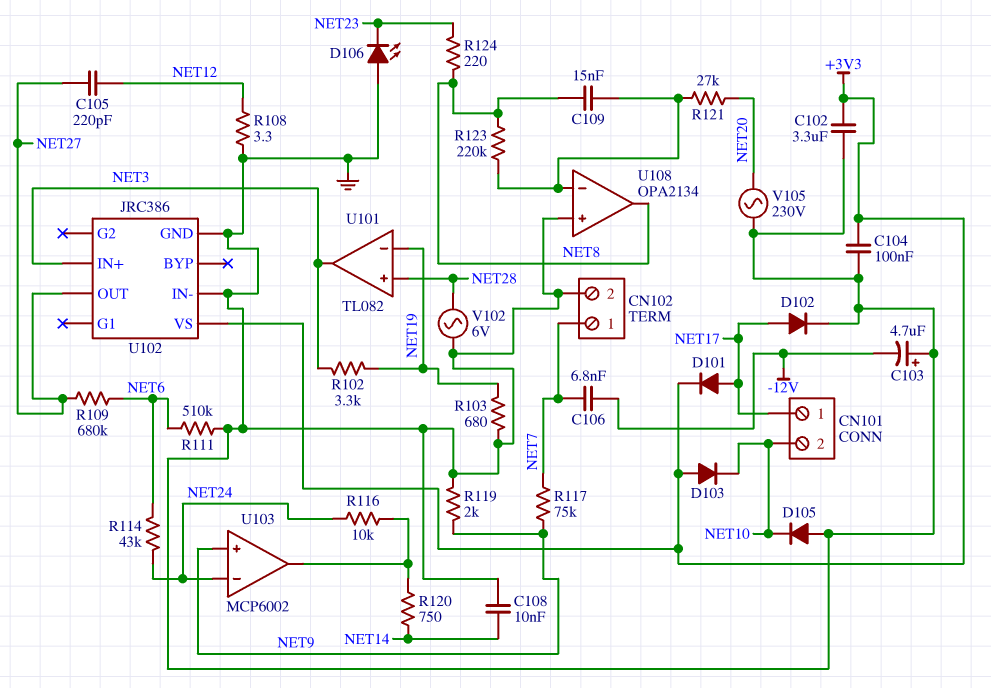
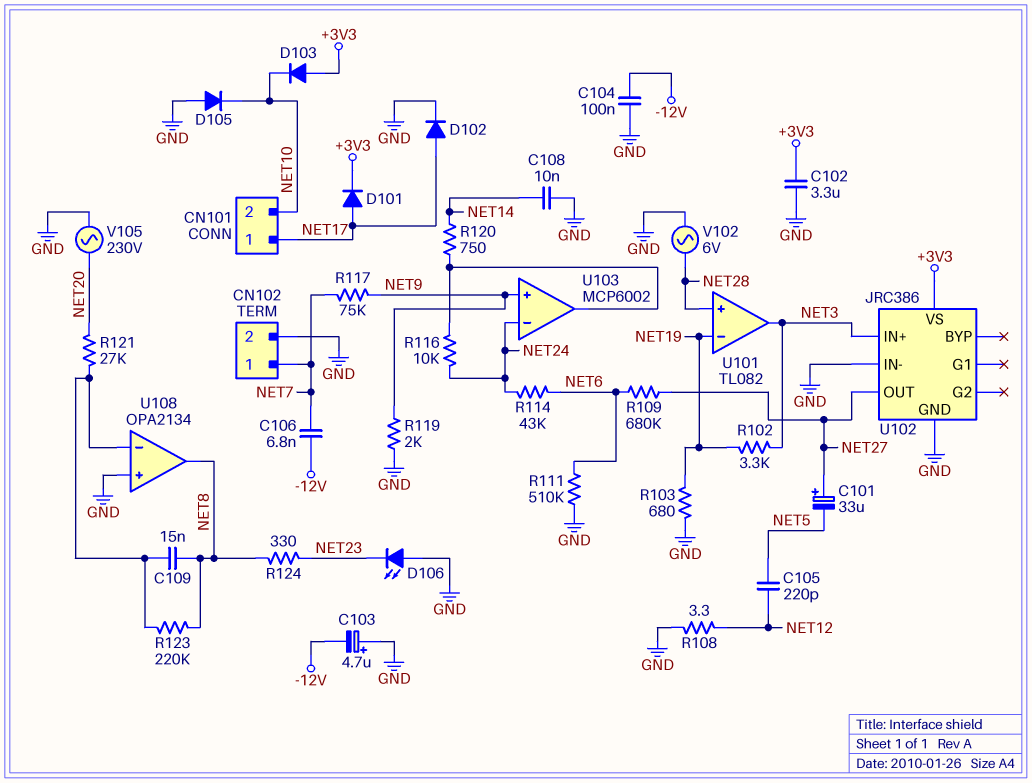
C101: none -> 33uF (plus NET27, minus NET5)
C104: 100nF (+3V3, GND) -> 100nF (-12V, GND)
C105: 220pF (NET12, NET27) -> 220pF (NET5, NET12)
R124: 220 (NET8, NET23) -> 330 (NET8, NET23)

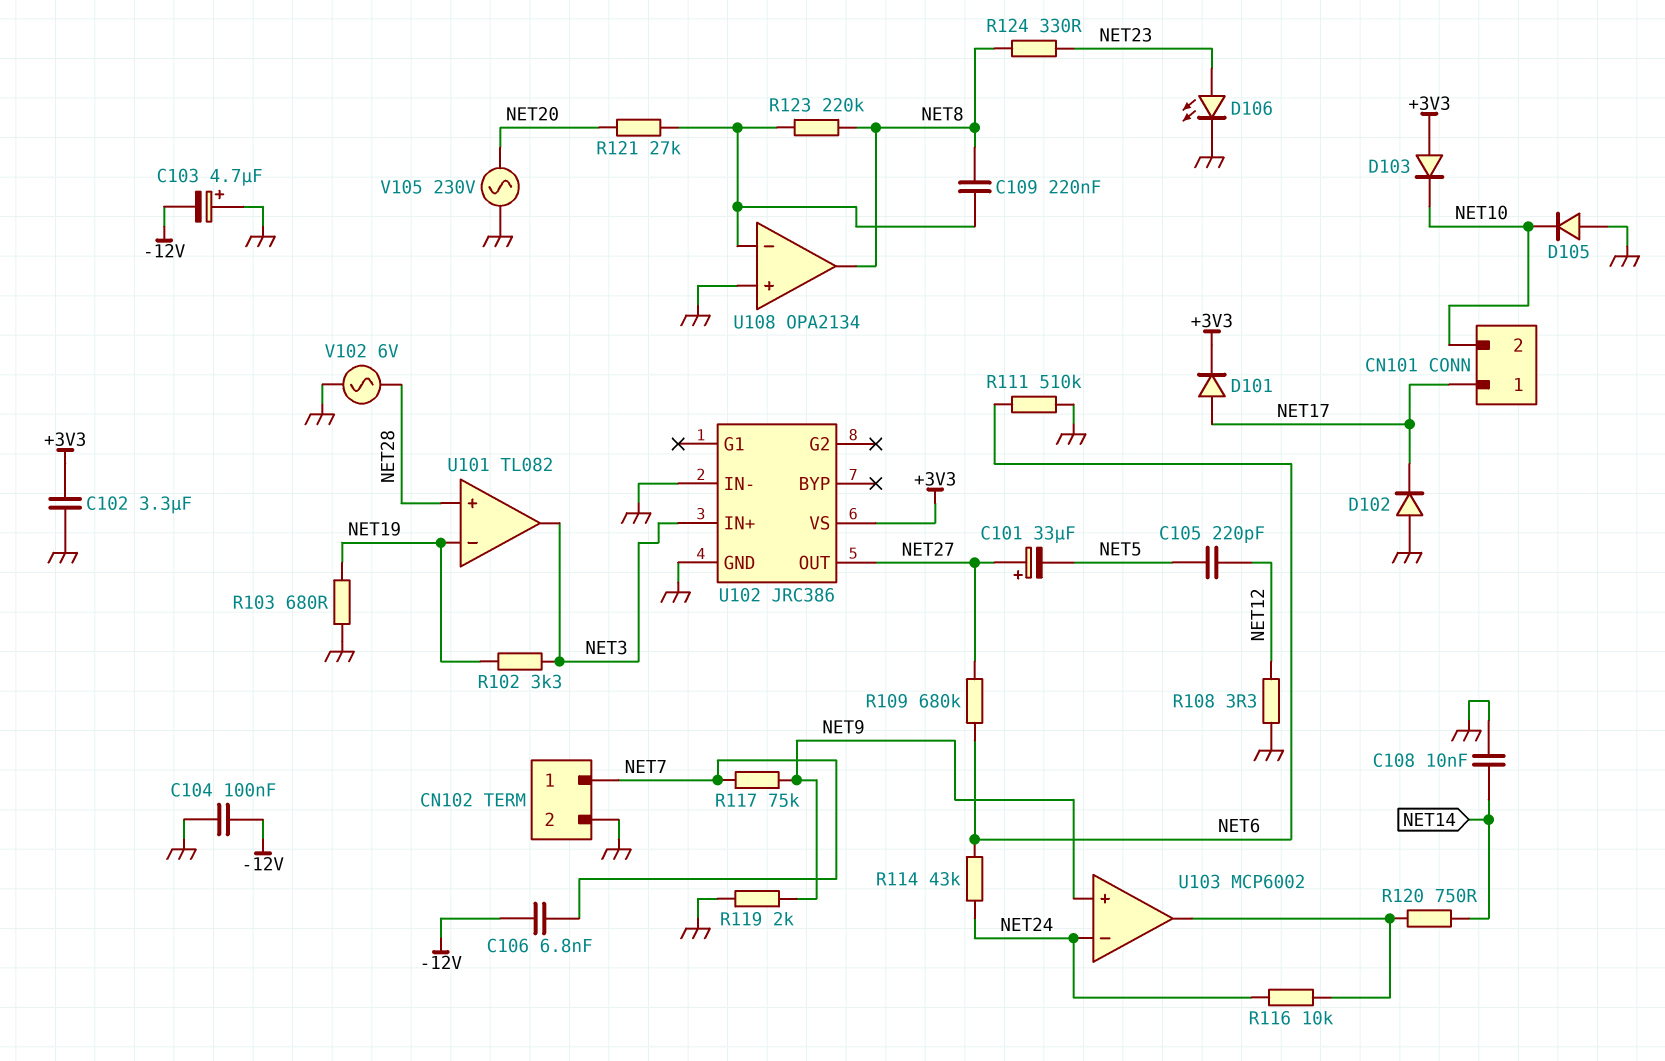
C109: 15nF (NET8, U108/in-) -> 220nF (NET8, U108/in-)
D102: diode (A NET17, K GND) -> diode (A GND, K NET17)
D106: LED (A GND, K NET23) -> LED (A NET23, K GND)

